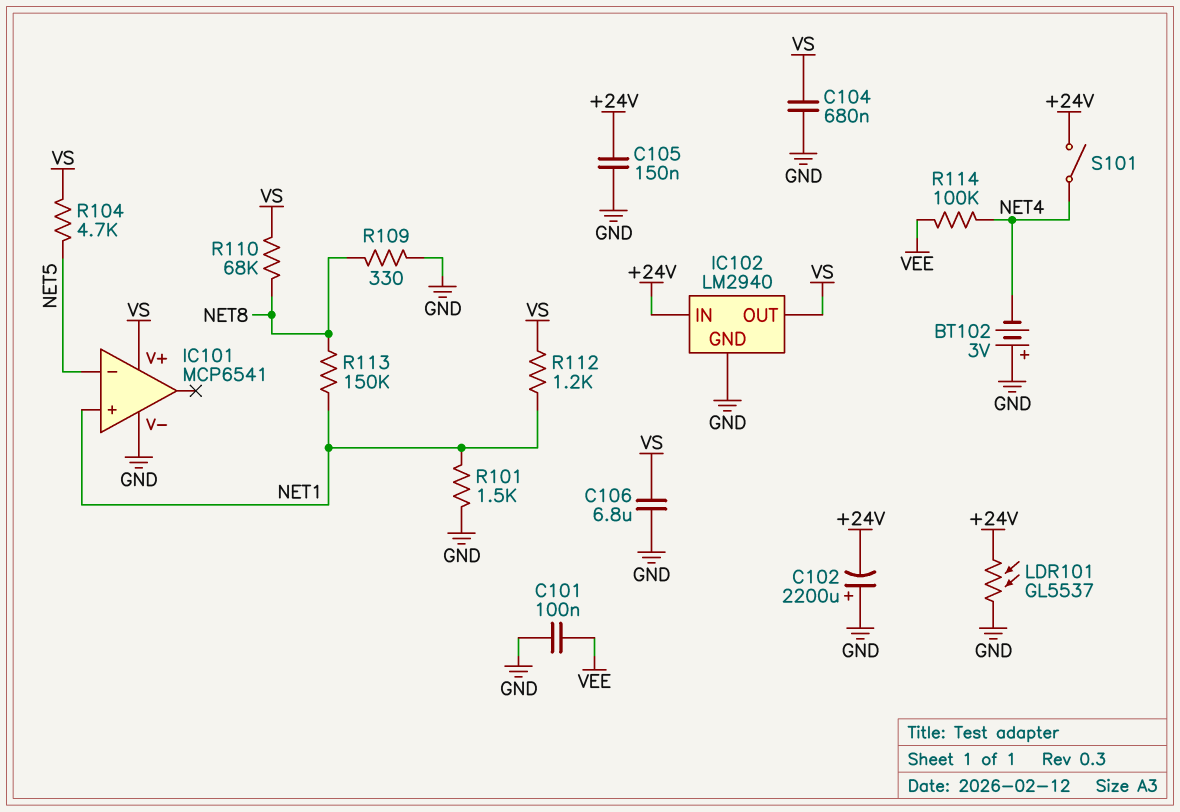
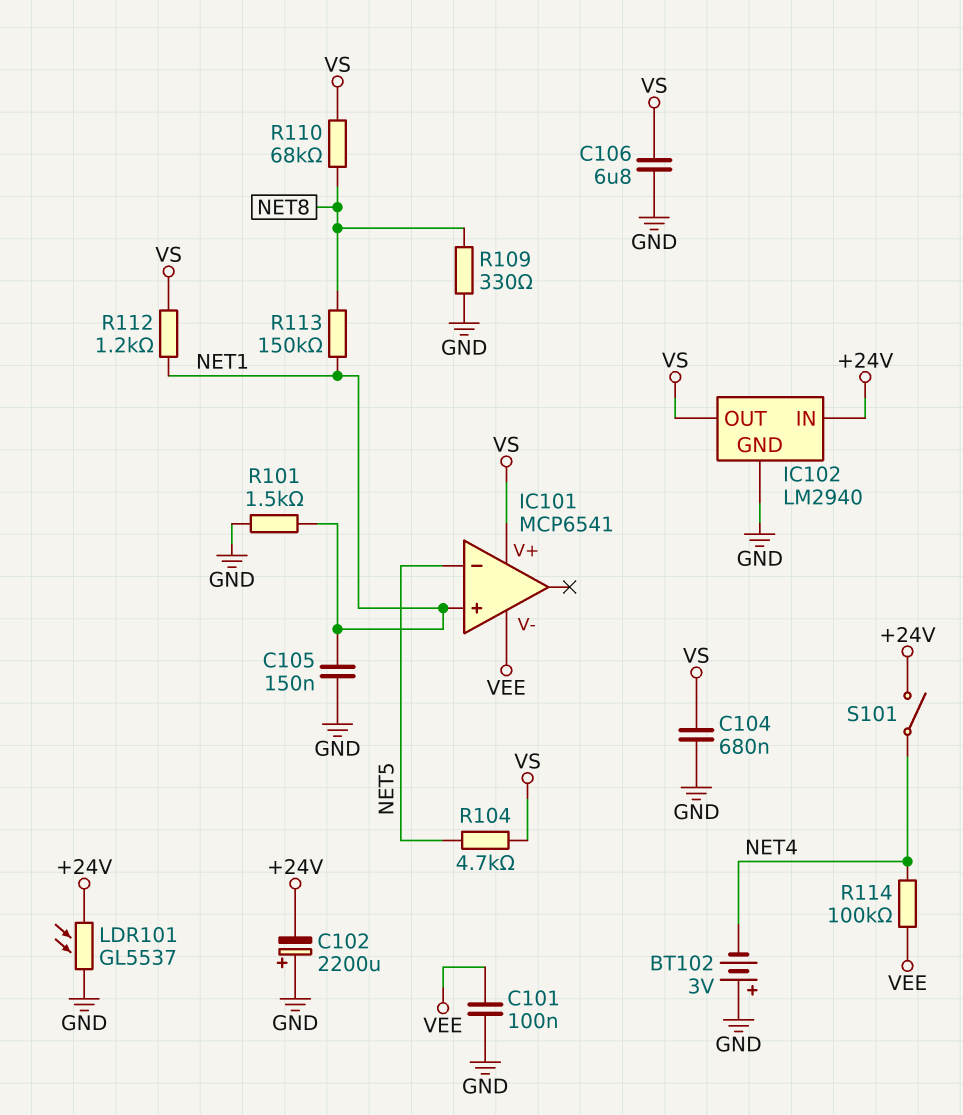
C105: 150nF (+24V, GND) -> 150nF (GND, NET1)
IC101 pin V-: GND -> VEE

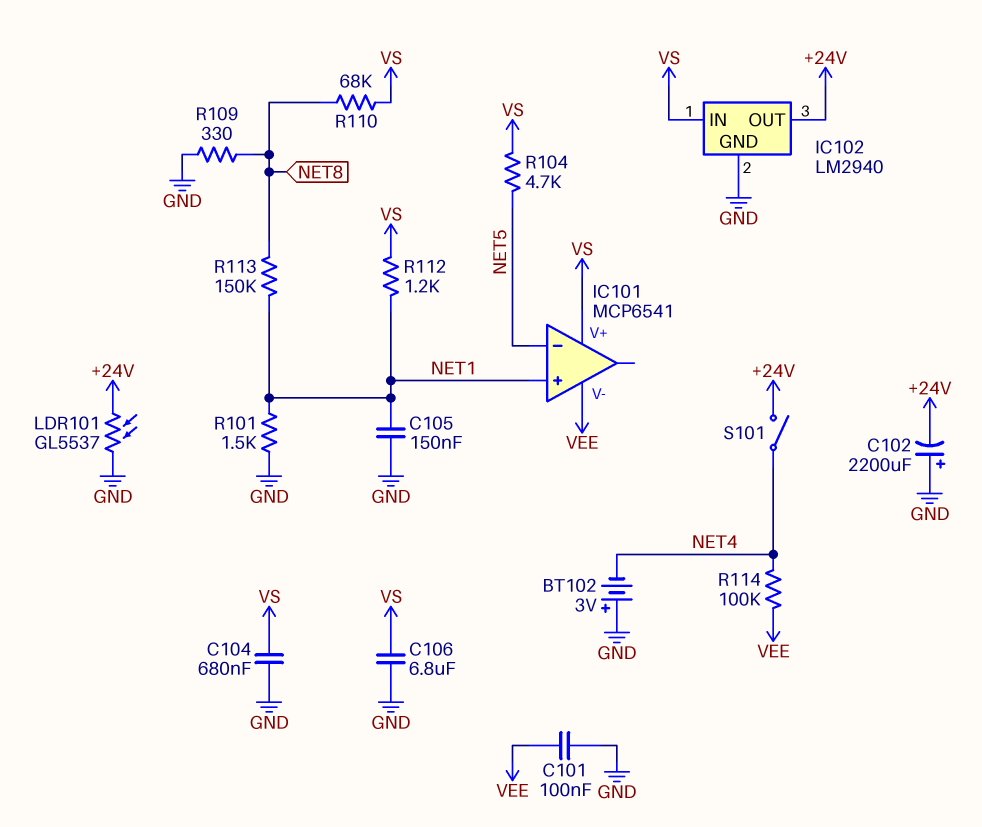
IC102 pin IN: +24V -> VS
IC102 pin OUT: VS -> +24V

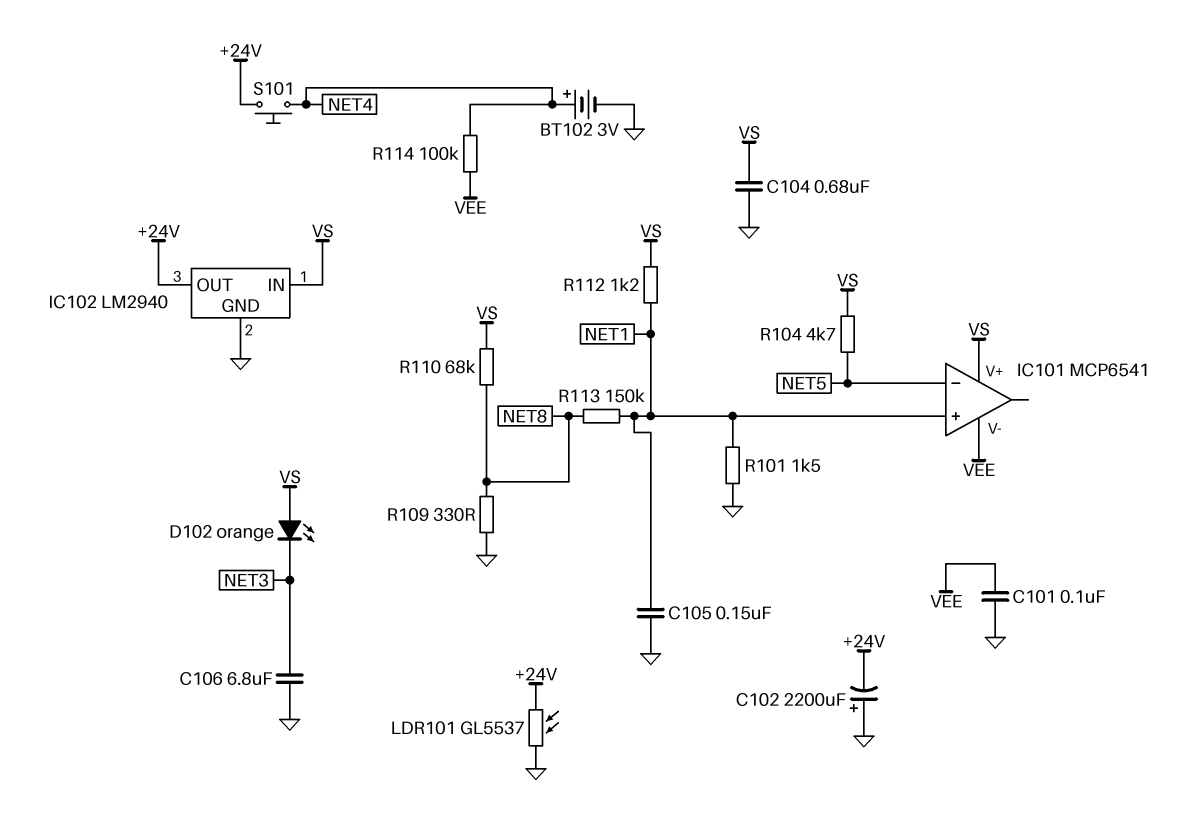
BT102: 3V (plus GND, minus NET4) -> 3V (plus NET4, minus GND)
C106: 6.8uF (GND, VS) -> 6.8uF (GND, NET3)
D102: none -> LED orange (A VS, K NET3)
S101: switch (+24V, NET4) -> button (+24V, NET4)

